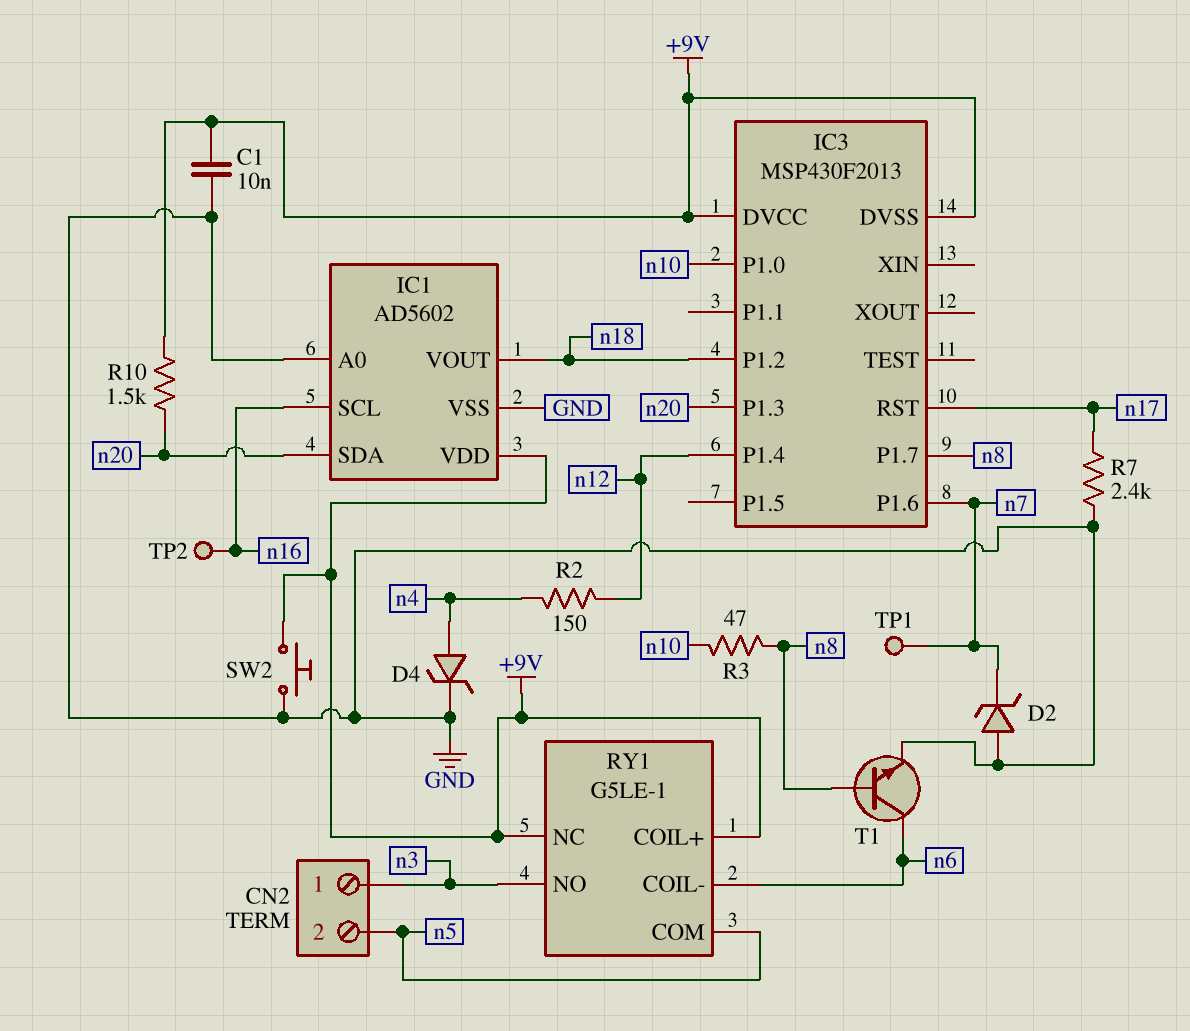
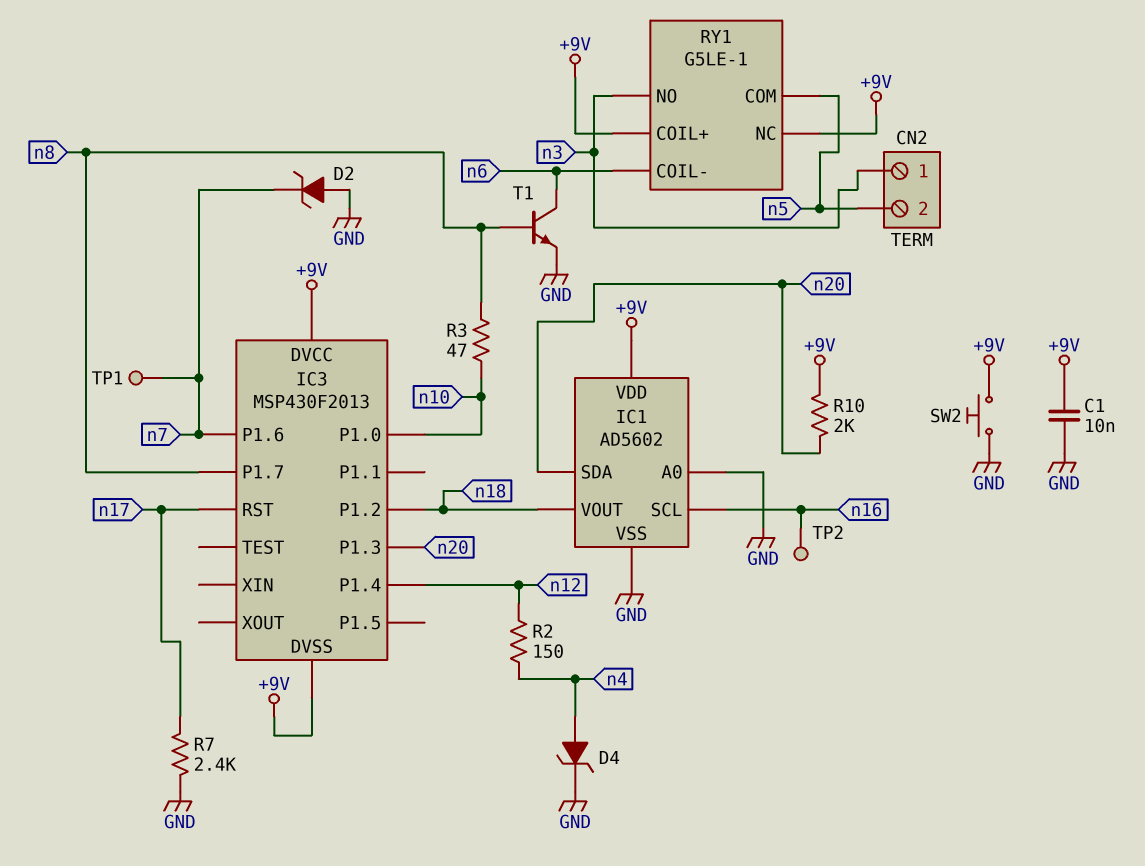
R10: 1.5k (+9V, n20) -> 2k (+9V, n20)

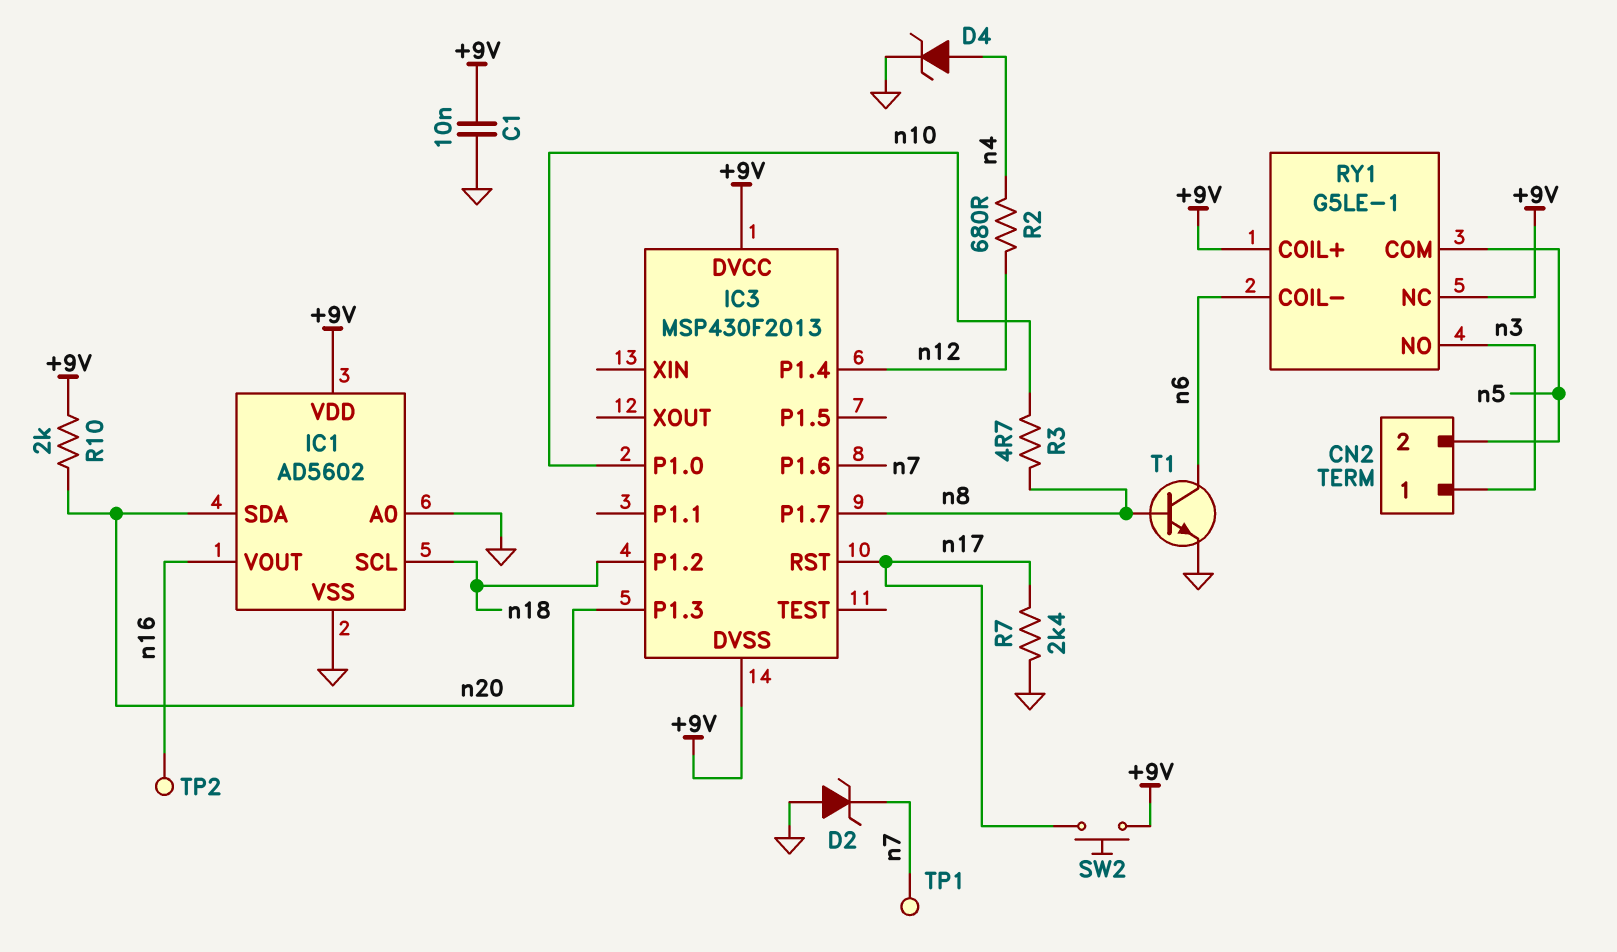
IC1 pin SCL: n16 -> n18
IC1 pin VOUT: n18 -> n16
R2: 150 (n4, n12) -> 680 (n4, n12)
R3: 47 (n8, n10) -> 4.7 (n8, n10)
SW2: button (+9V, GND) -> button (+9V, n17)

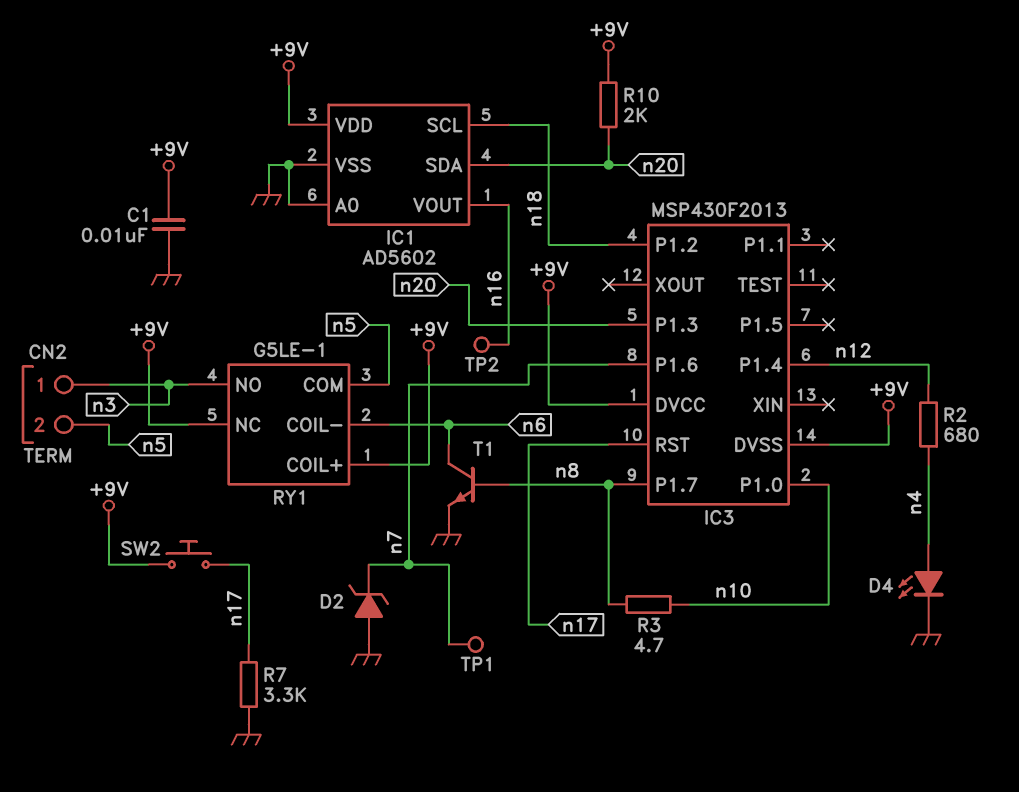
D4: zener (A n4, K GND) -> LED (A n4, K GND)
R7: 2.4k (GND, n17) -> 3.3k (GND, n17)

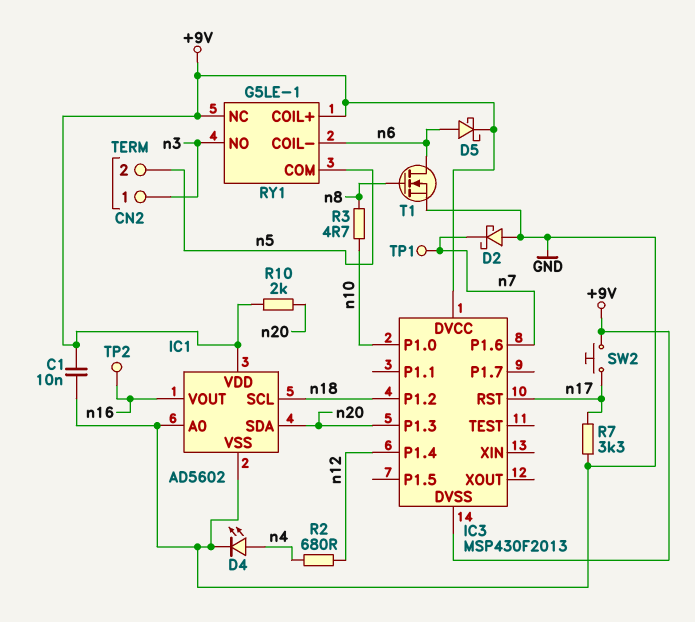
D2: zener (A GND, K n7) -> schottky (A GND, K n7)
D5: none -> schottky (A n6, K +9V)
IC3 pin P1.7: n8 -> none
T1: NPN (B n8, C n6, E GND) -> NMOS (G n8, D n6, S GND)

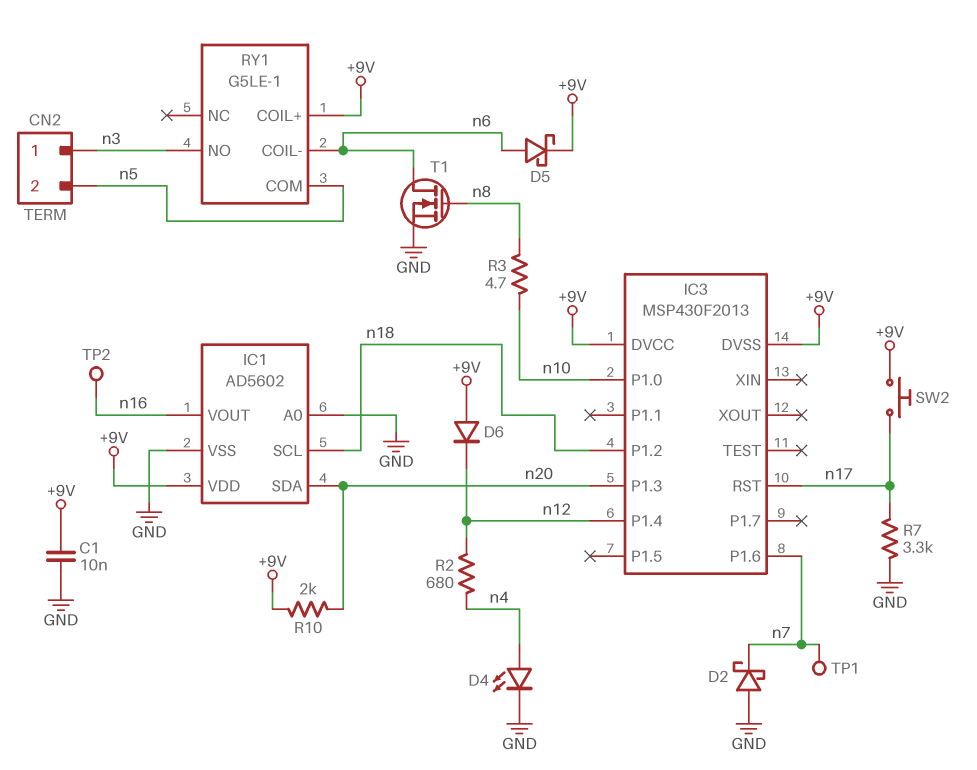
D6: none -> diode (A +9V, K n12)
RY1 pin NC: +9V -> none

